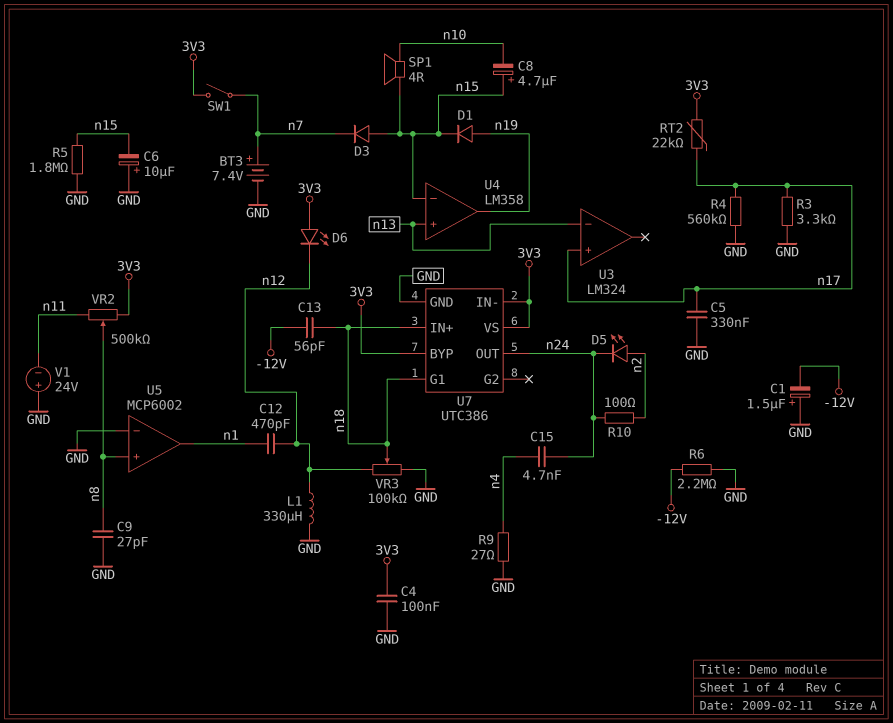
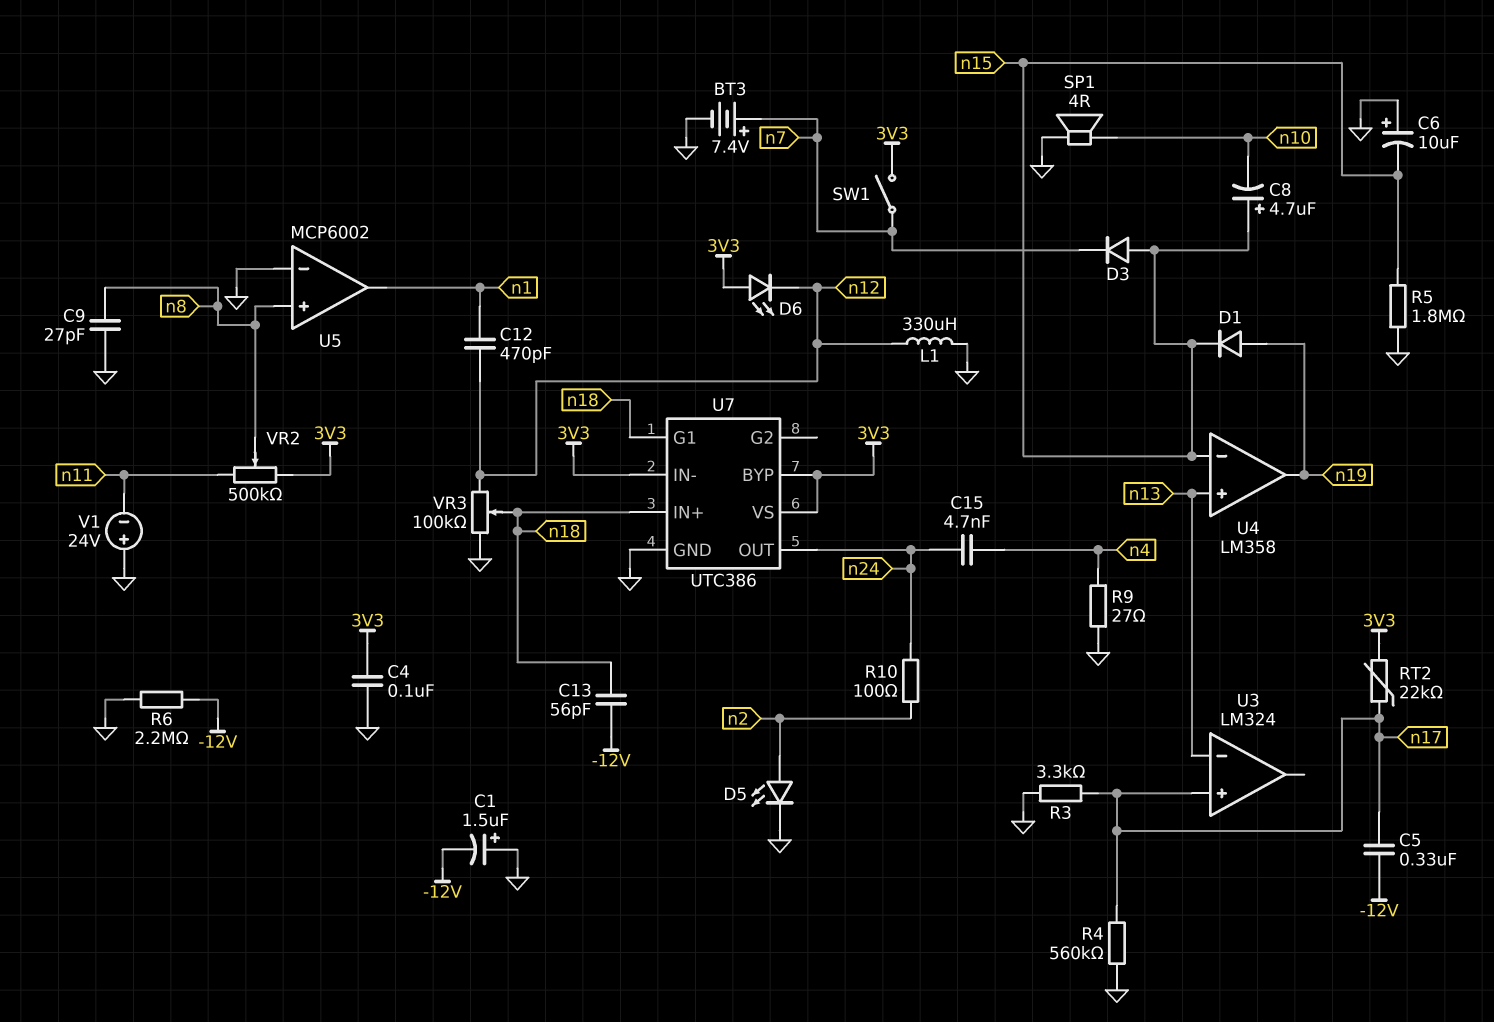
C5: 330nF (GND, n17) -> 330nF (-12V, n17)
D5: LED (A n2, K n24) -> LED (A n2, K GND)
SP1: speaker 4R (n10, n15) -> speaker 4R (GND, n10)

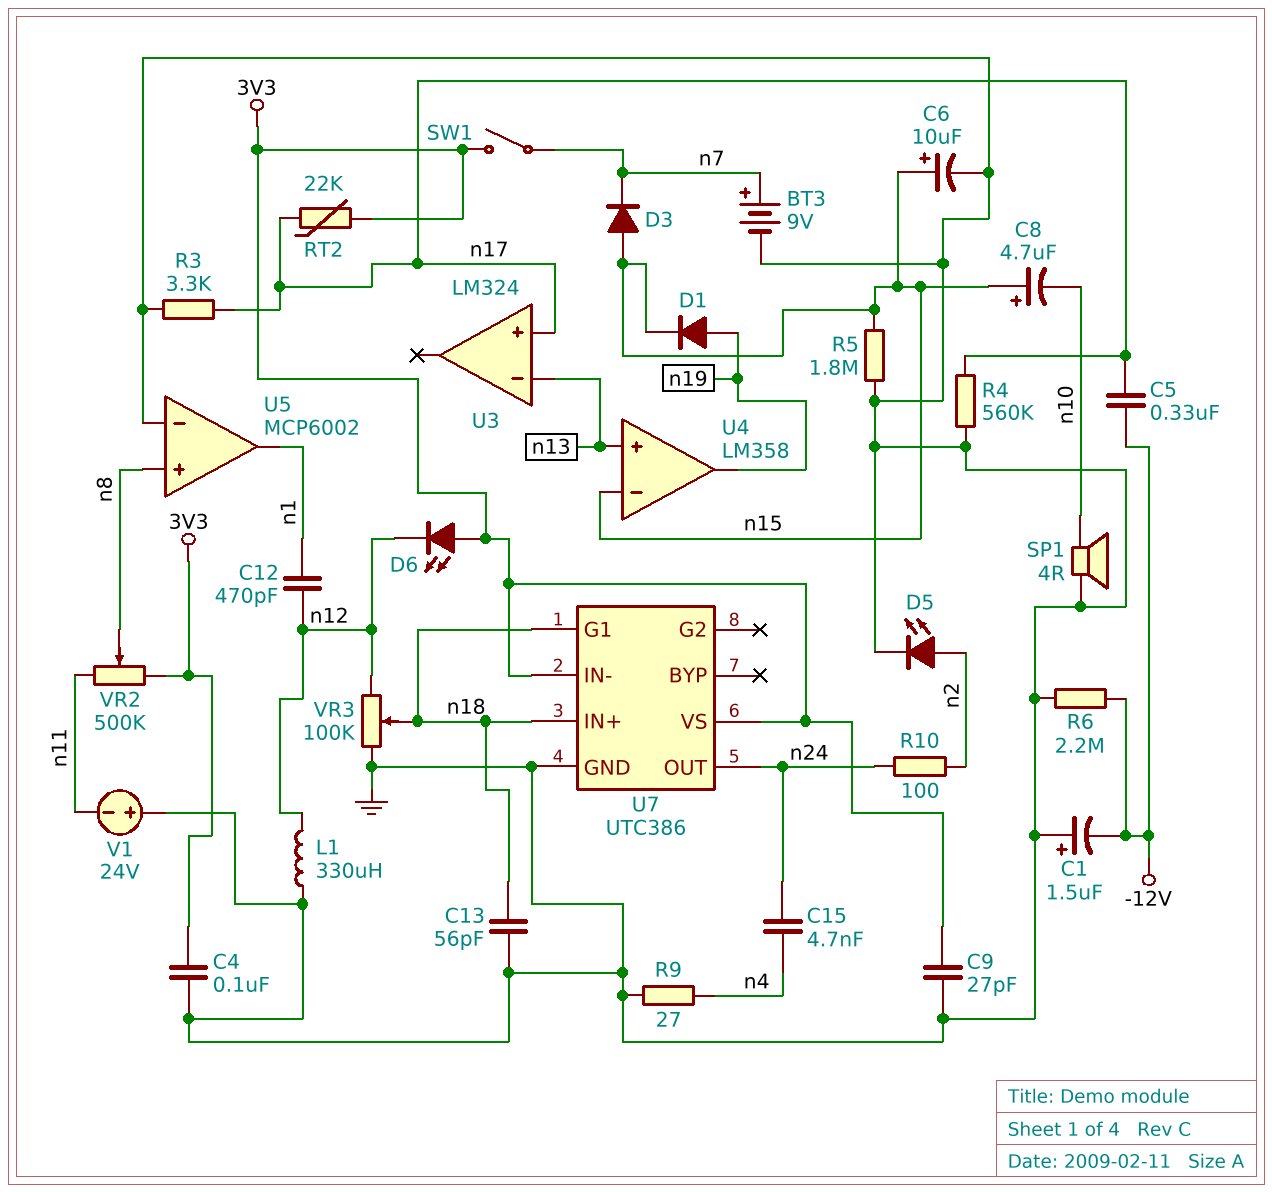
BT3: 7.4V (plus n7, minus GND) -> 9V (plus n7, minus GND)
C6: 10uF (plus GND, minus n15) -> 10uF (plus n15, minus GND)
C9: 27pF (GND, n8) -> 27pF (3V3, GND)
C13: 56pF (-12V, n18) -> 56pF (GND, n18)
U7 pin BYP: 3V3 -> none

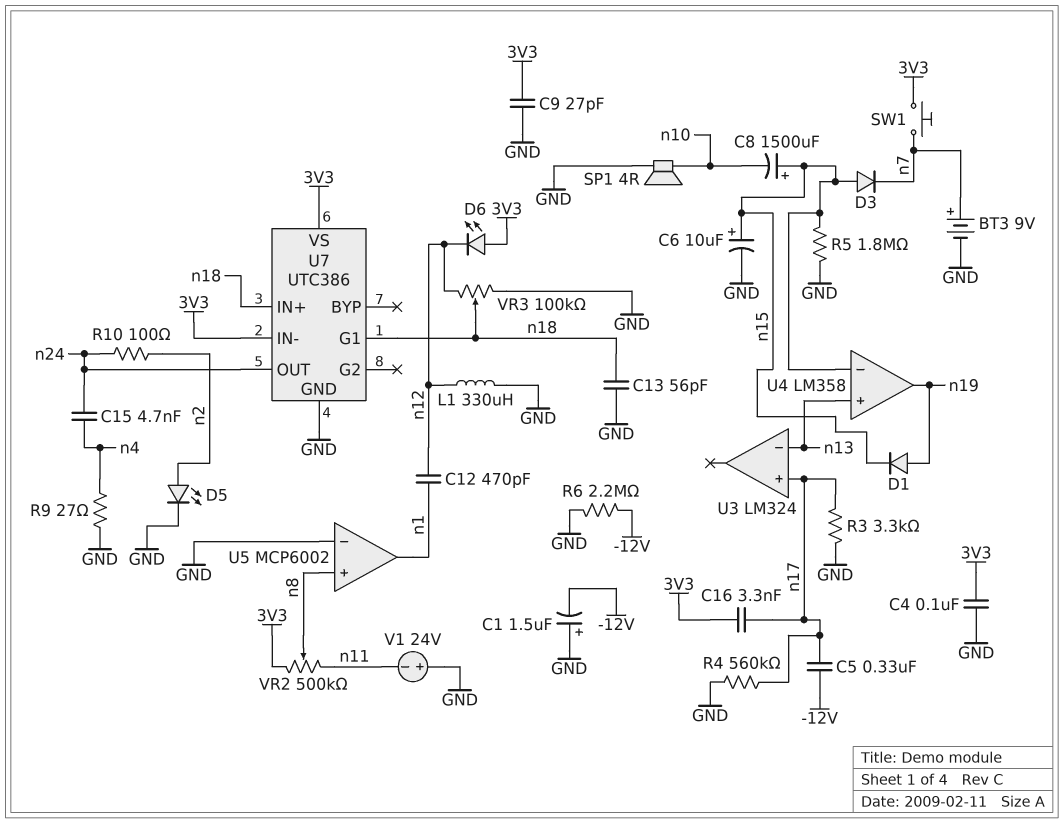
C8: 4.7uF (plus n15, minus n10) -> 1500uF (plus n15, minus n10)
C16: none -> 3.3nF (3V3, n17)
RT2: 22k (3V3, n17) -> none
SW1: switch (3V3, n7) -> button (3V3, n7)

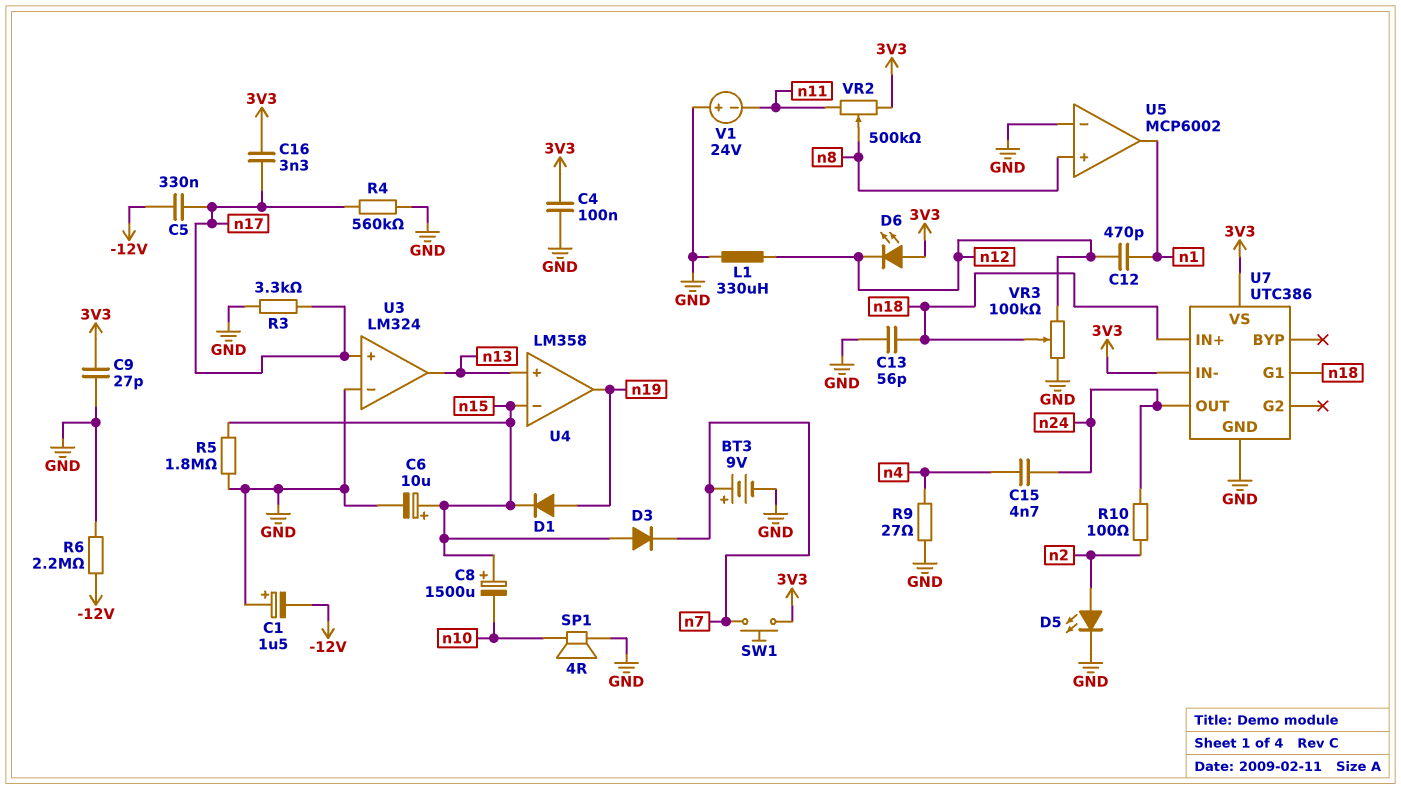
U3 pin in-: n13 -> GND
U3 pin out: none -> n13

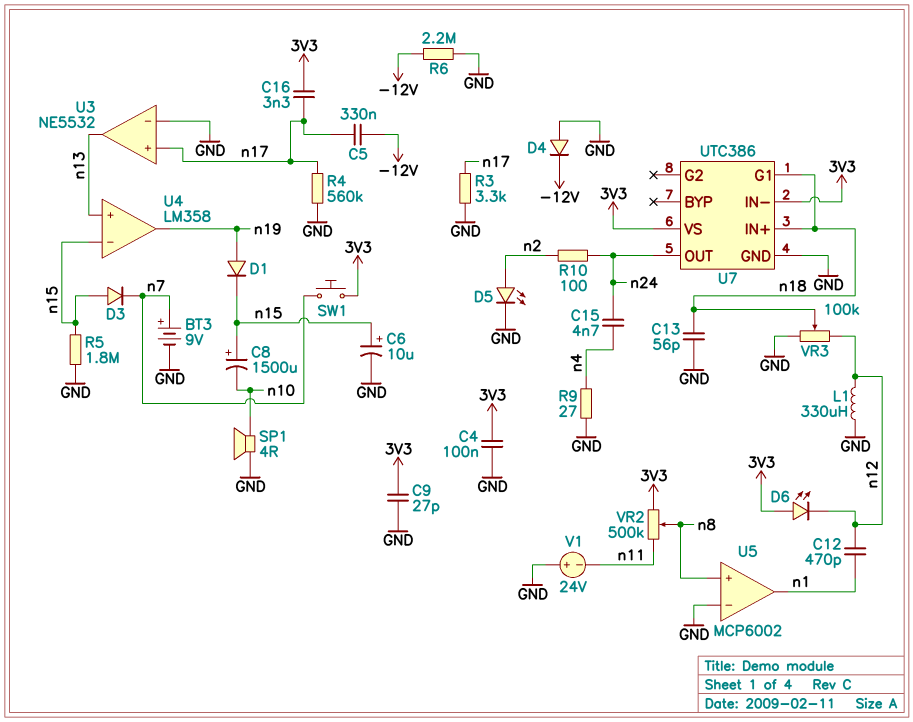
C1: 1.5uF (plus GND, minus -12V) -> none
D4: none -> diode (A GND, K -12V)
U3: LM324 -> NE5532

